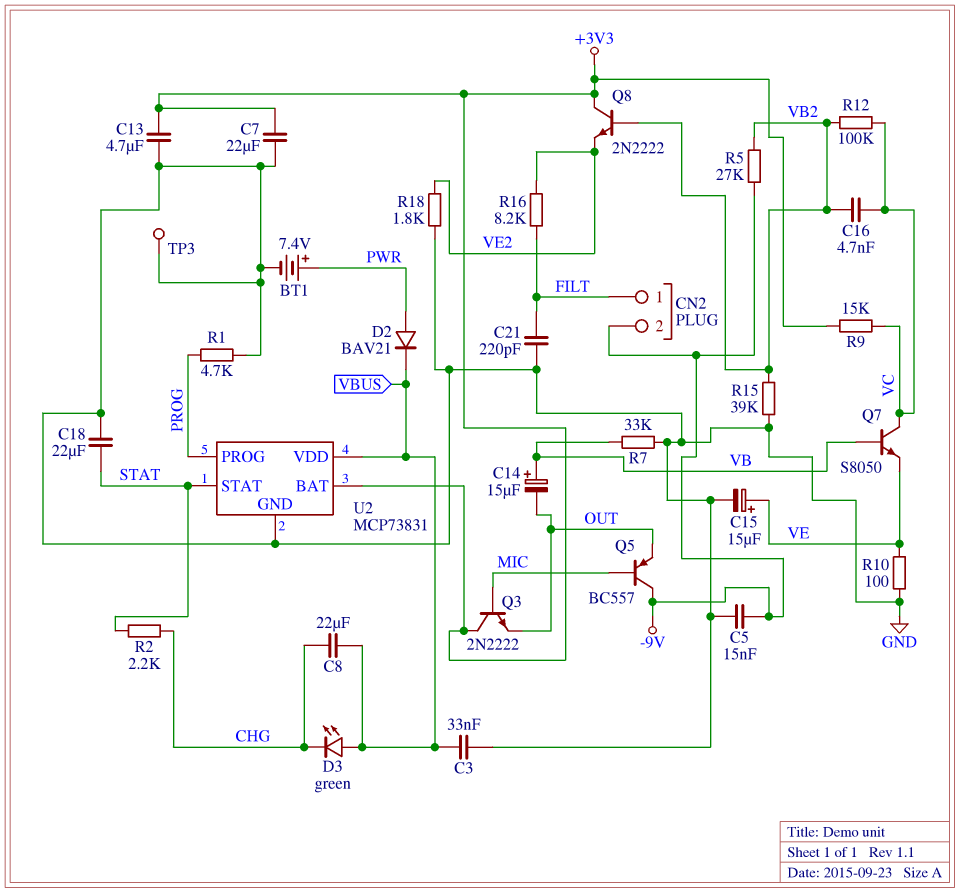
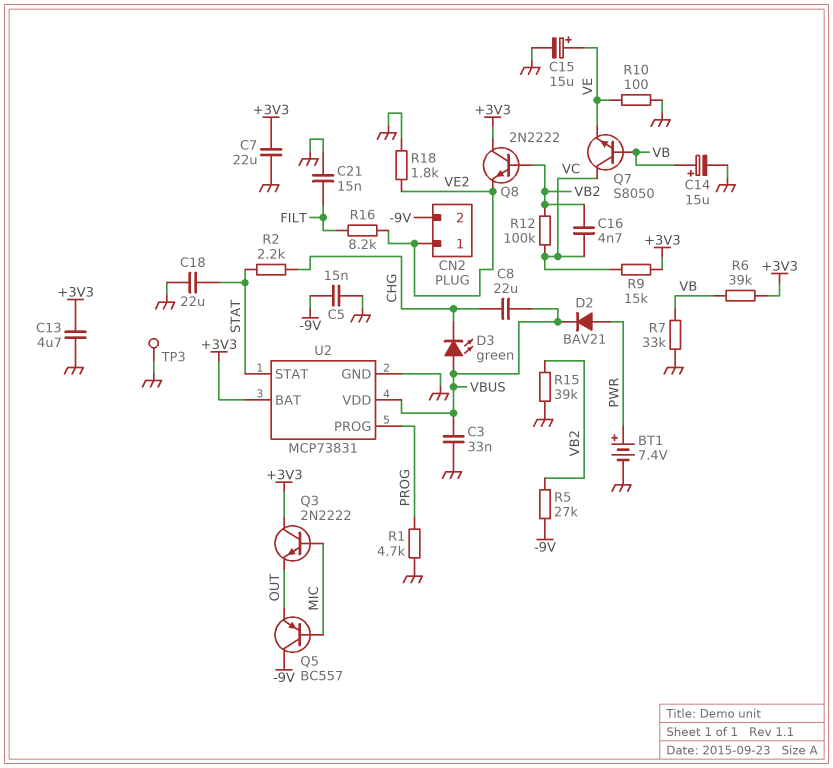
C14: 15uF (plus VB, minus OUT) -> 15uF (plus VB, minus GND)
C21: 220pF (FILT, GND) -> 15nF (FILT, GND)
CN2 pin 1: FILT -> VE2
R6: none -> 39k (+3V3, VB)

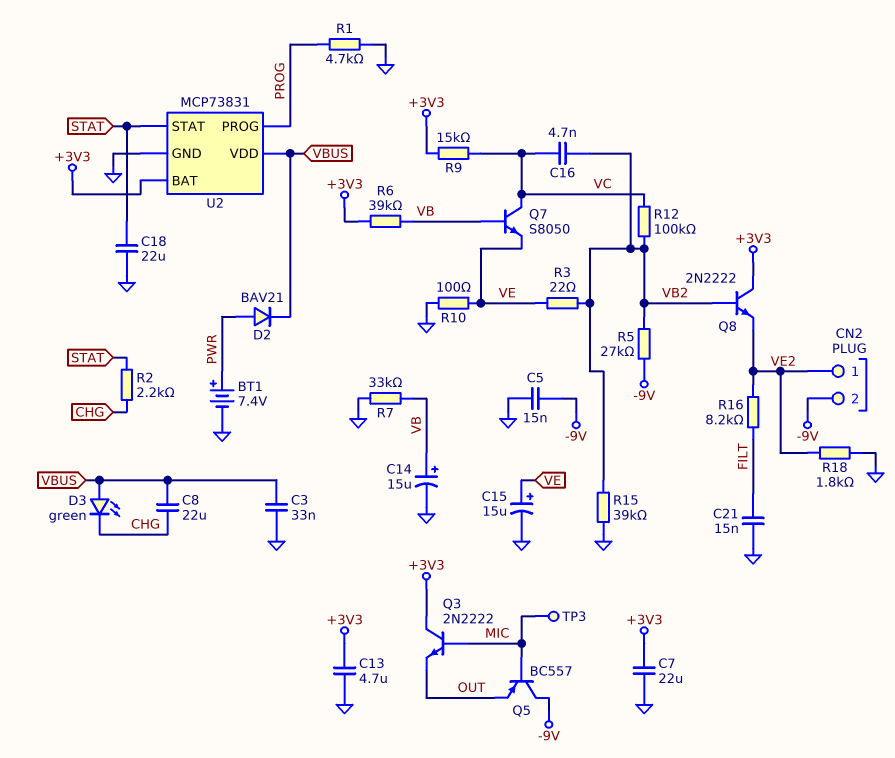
R3: none -> 22 (VB2, VE)
TP3: test point (GND) -> test point (MIC)

